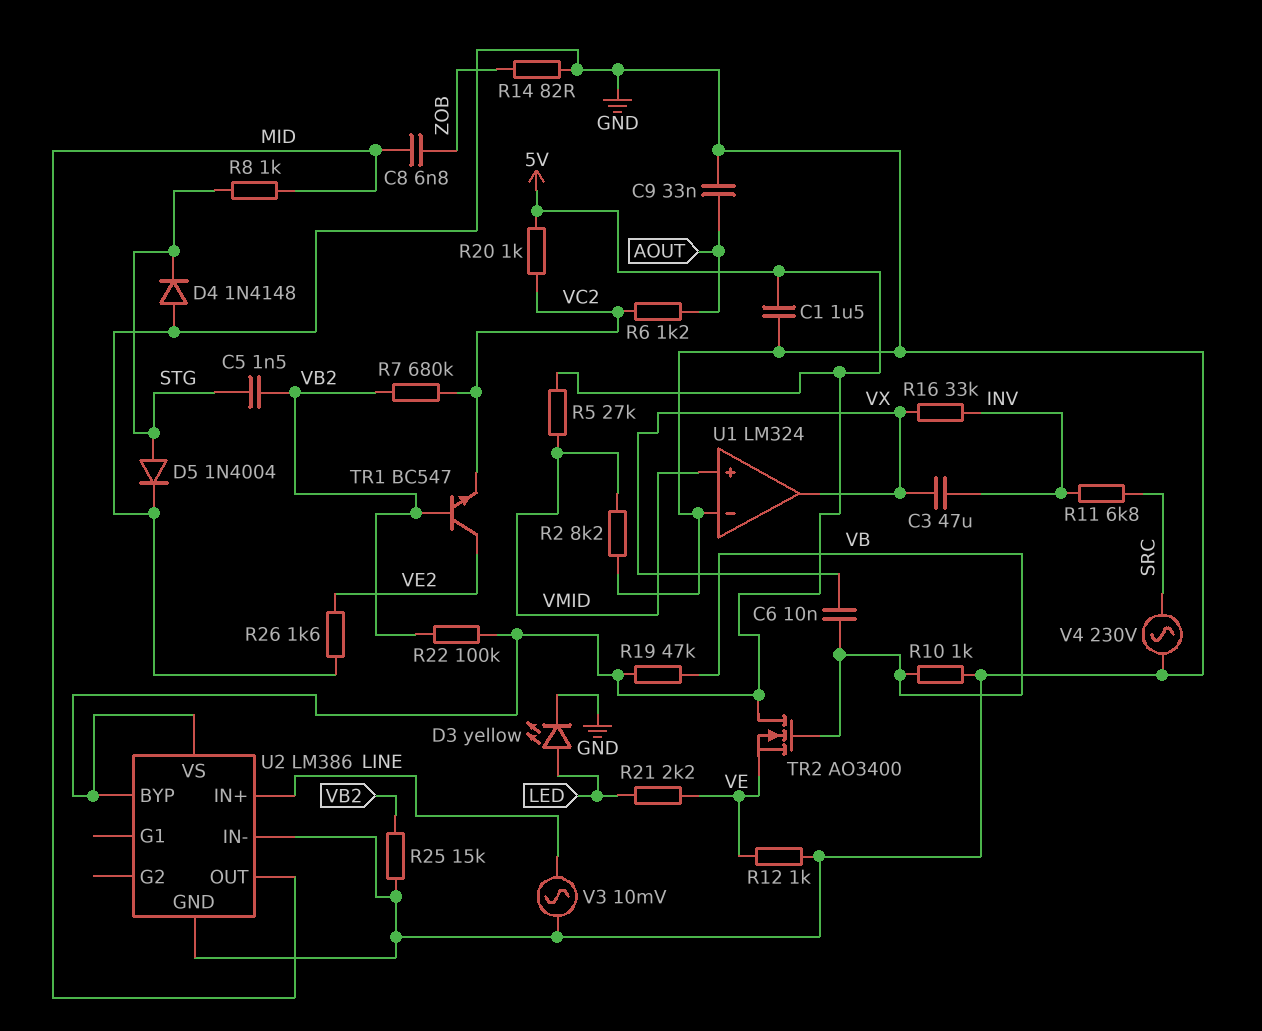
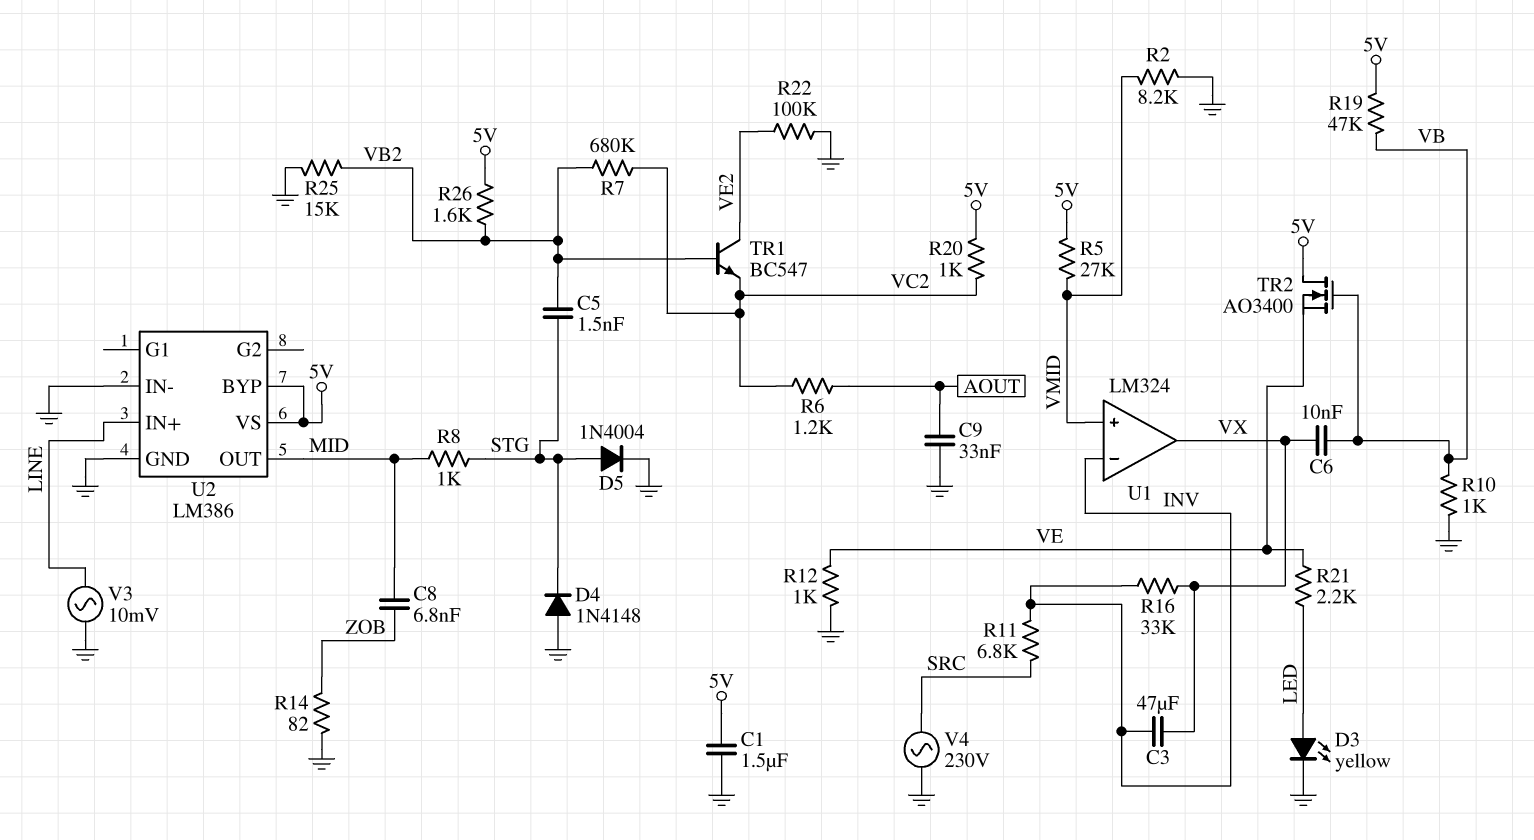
R22: 100k (5V, VB2) -> 100k (GND, VE2)
R26: 1.6k (GND, VE2) -> 1.6k (5V, VB2)
U1 pin in-: GND -> INV

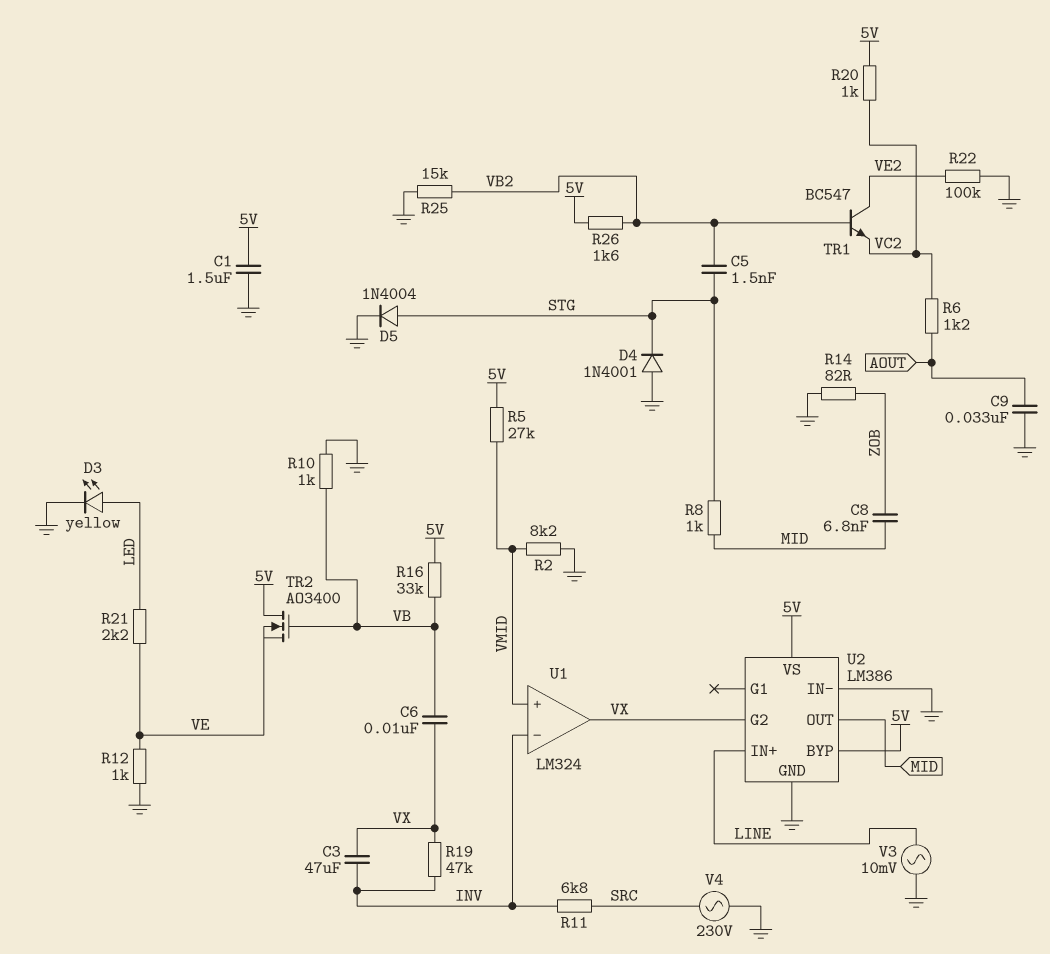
D4: diode 1N4148 (A GND, K STG) -> diode 1N4001 (A GND, K STG)
R7: 680k (VB2, VC2) -> none
R16: 33k (INV, VX) -> 33k (5V, VB)
R19: 47k (5V, VB) -> 47k (INV, VX)
U2 pin G2: none -> VX

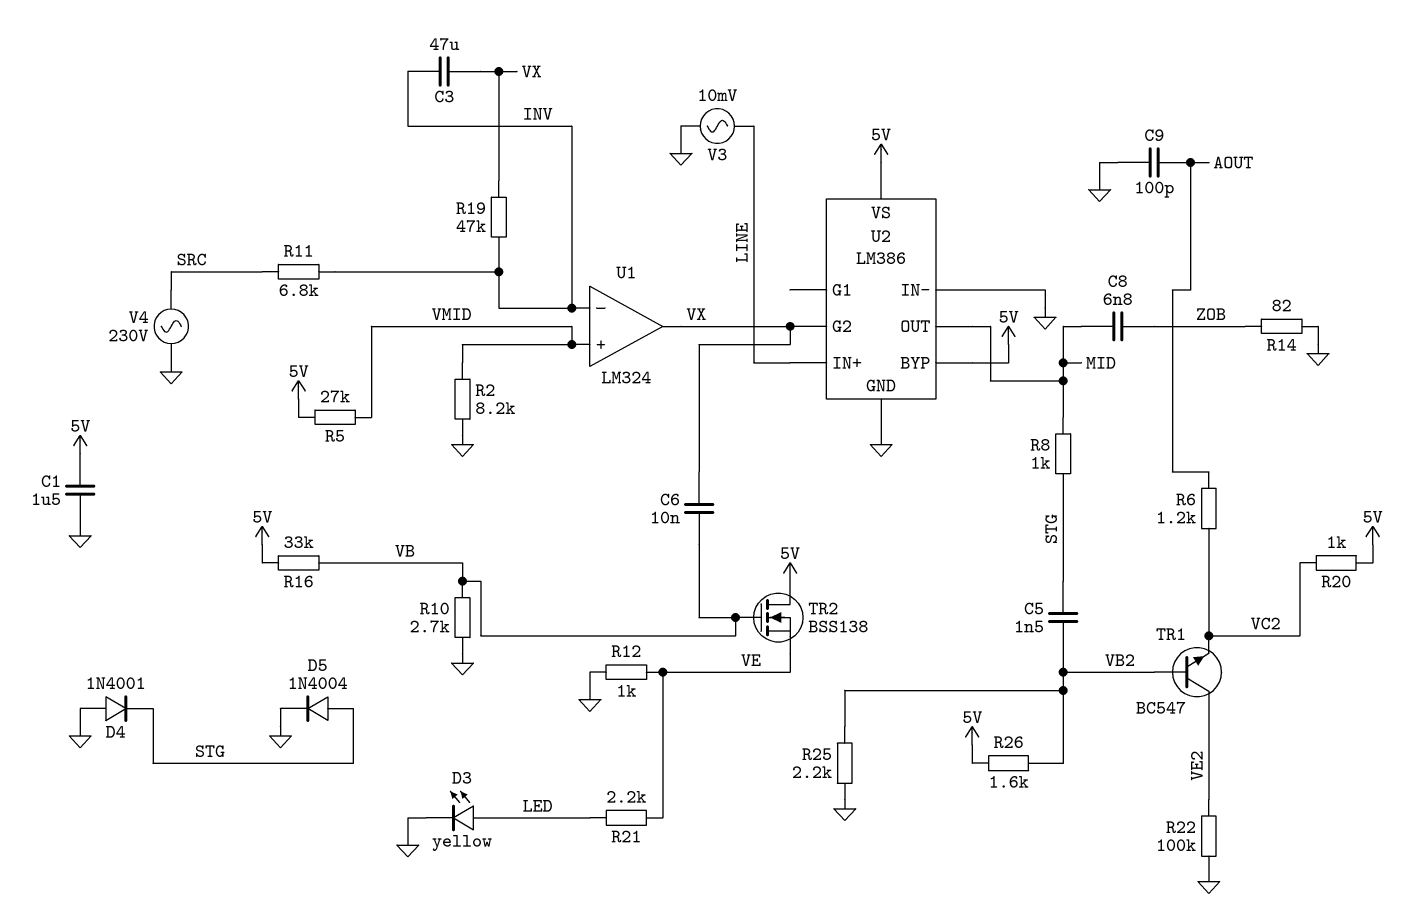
C9: 33nF (AOUT, GND) -> 100pF (AOUT, GND)
R10: 1k (GND, VB) -> 2.7k (GND, VB)
R25: 15k (GND, VB2) -> 2.2k (GND, VB2)
TR2: NMOS AO3400 (G VB, D 5V, S VE) -> NMOS BSS138 (G VB, D 5V, S VE)

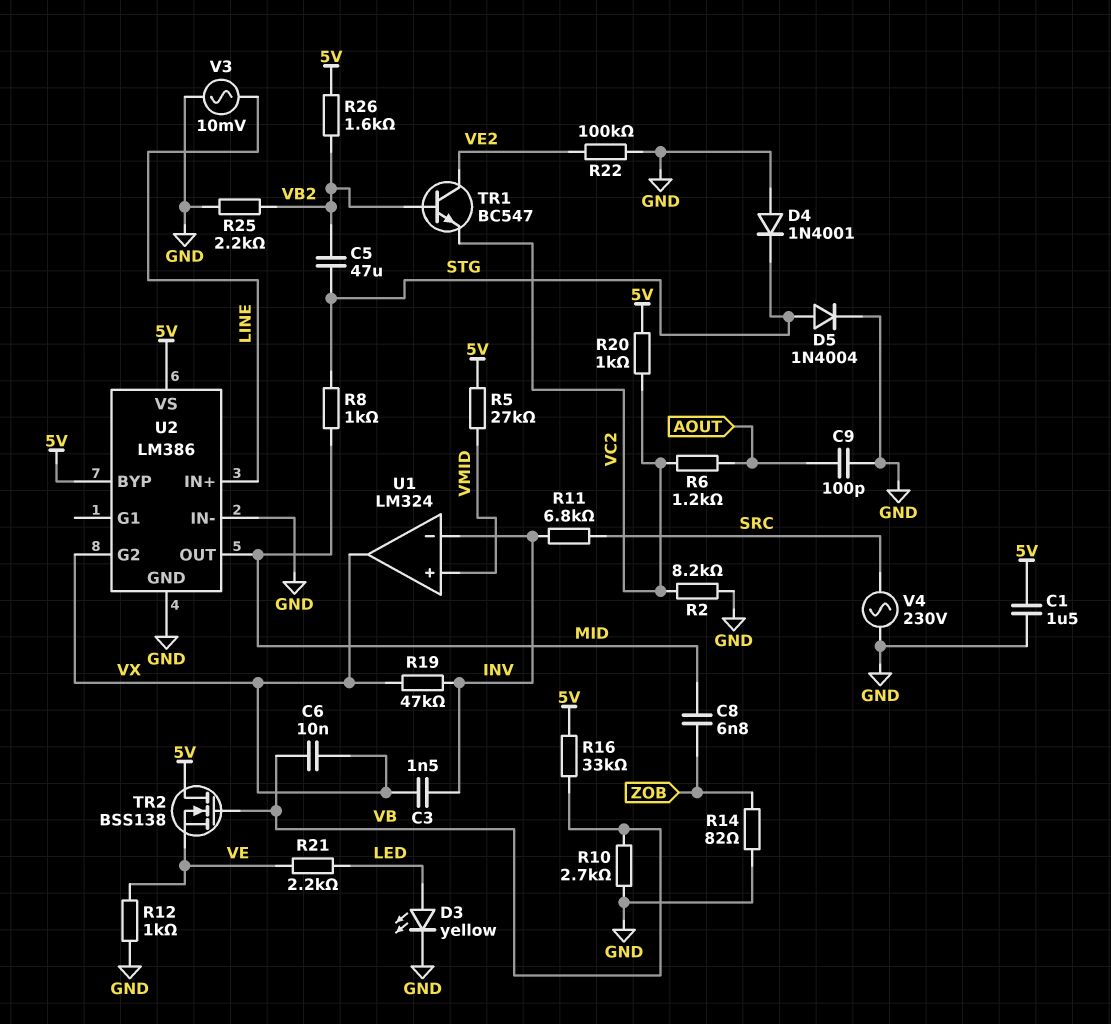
C3: 47uF (INV, VX) -> 1.5nF (INV, VX)
C5: 1.5nF (STG, VB2) -> 47uF (STG, VB2)
R2: 8.2k (GND, VMID) -> 8.2k (GND, VC2)

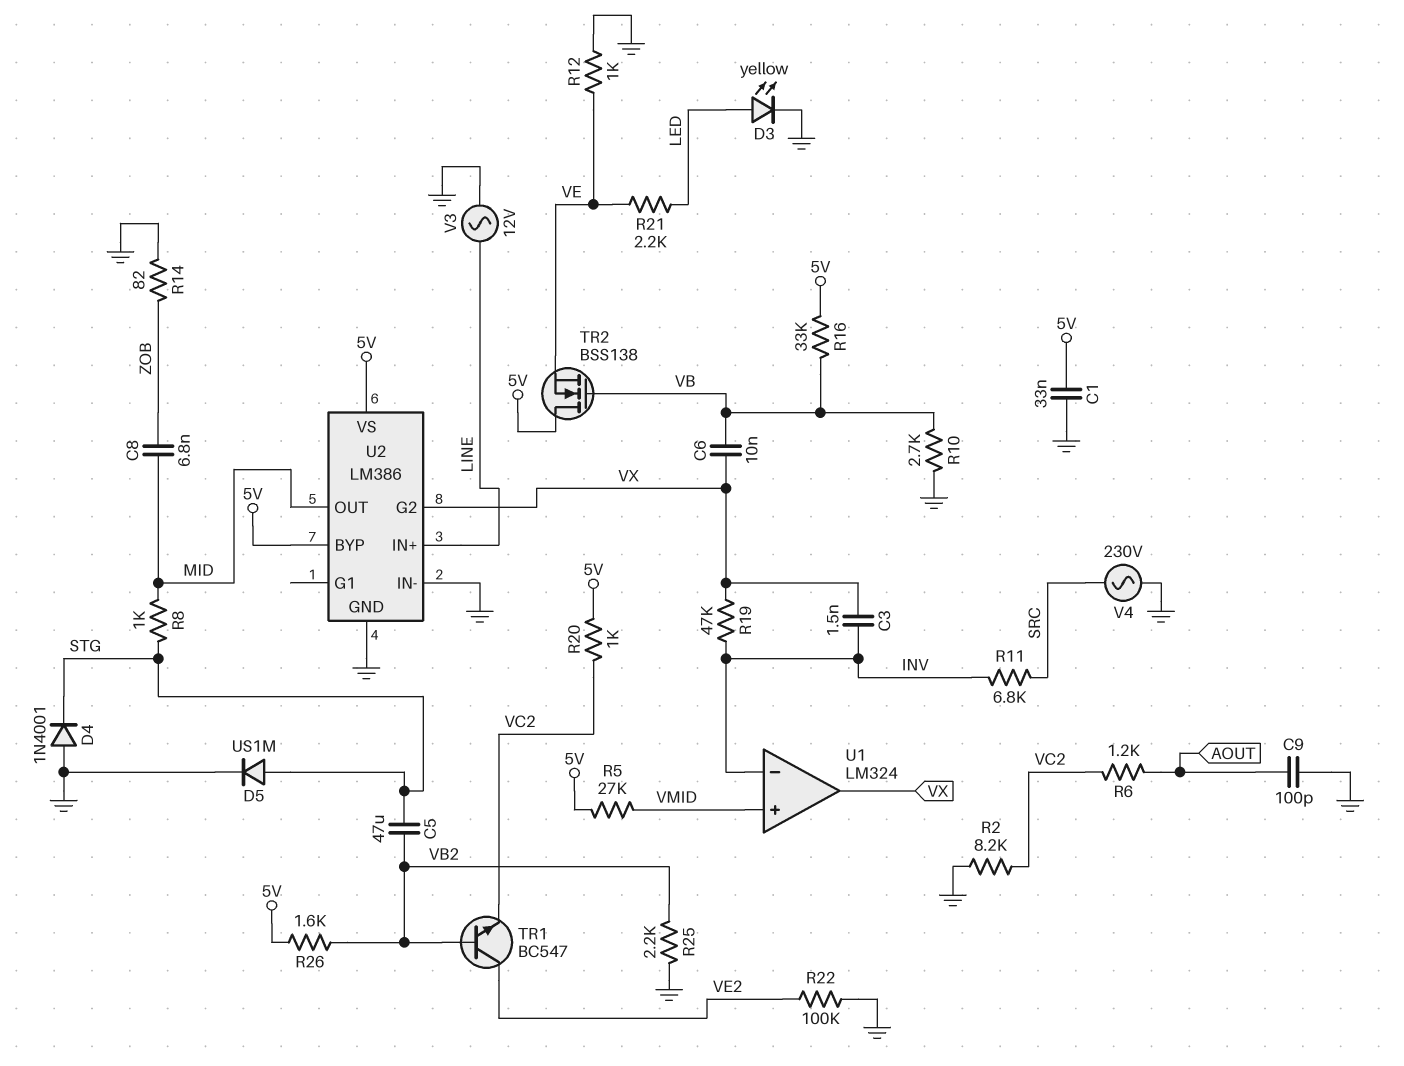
C1: 1.5uF (5V, GND) -> 33nF (5V, GND)
D5: diode 1N4004 (A STG, K GND) -> diode US1M (A STG, K GND)
V3: AC 10mV (GND, LINE) -> AC 12V (GND, LINE)

